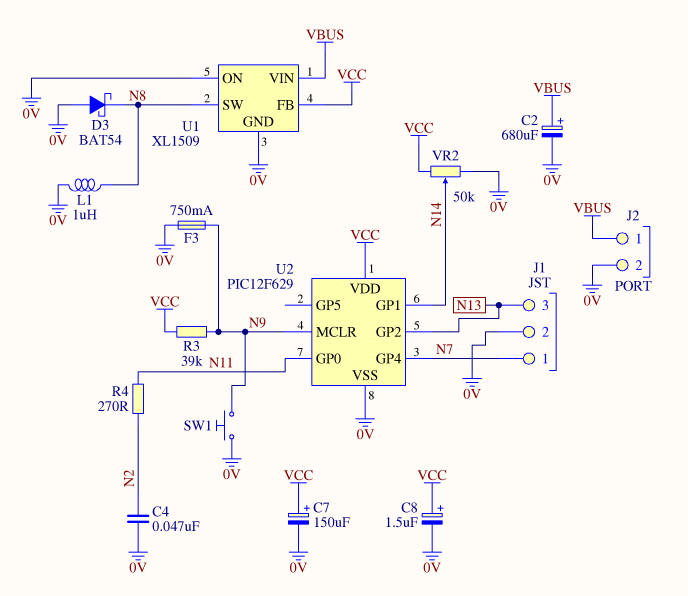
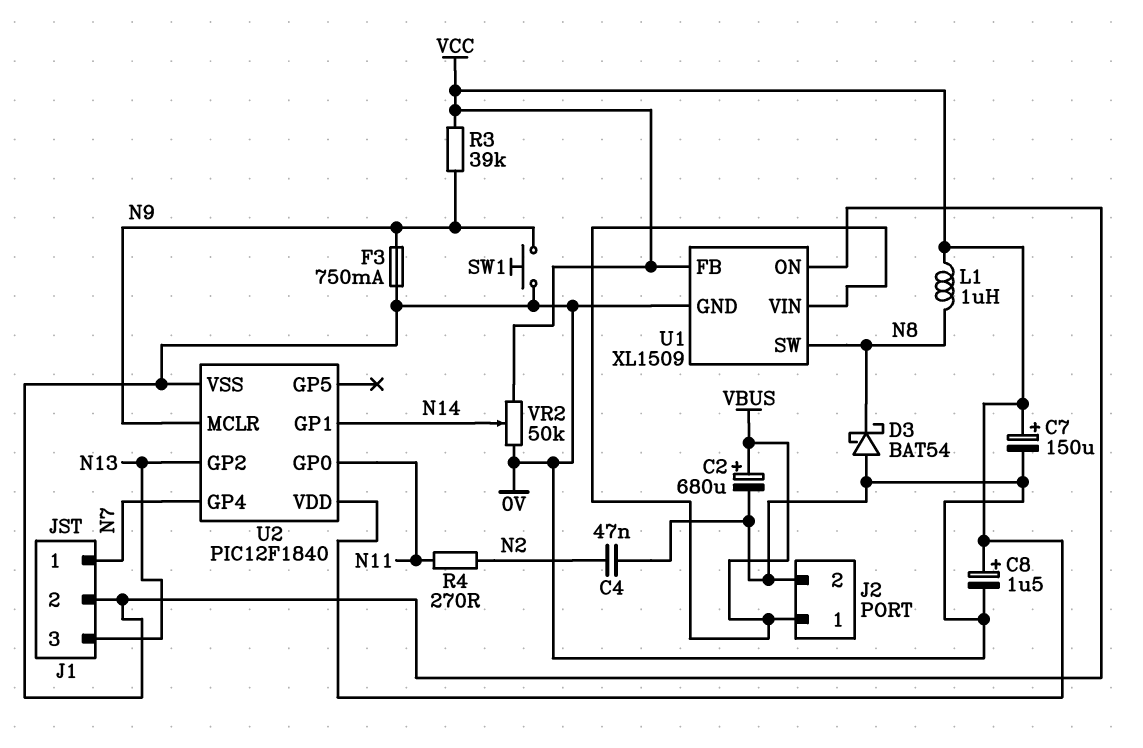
L1: 1uH (0V, N8) -> 1uH (N8, VCC)
U2: PIC12F629 -> PIC12F1840

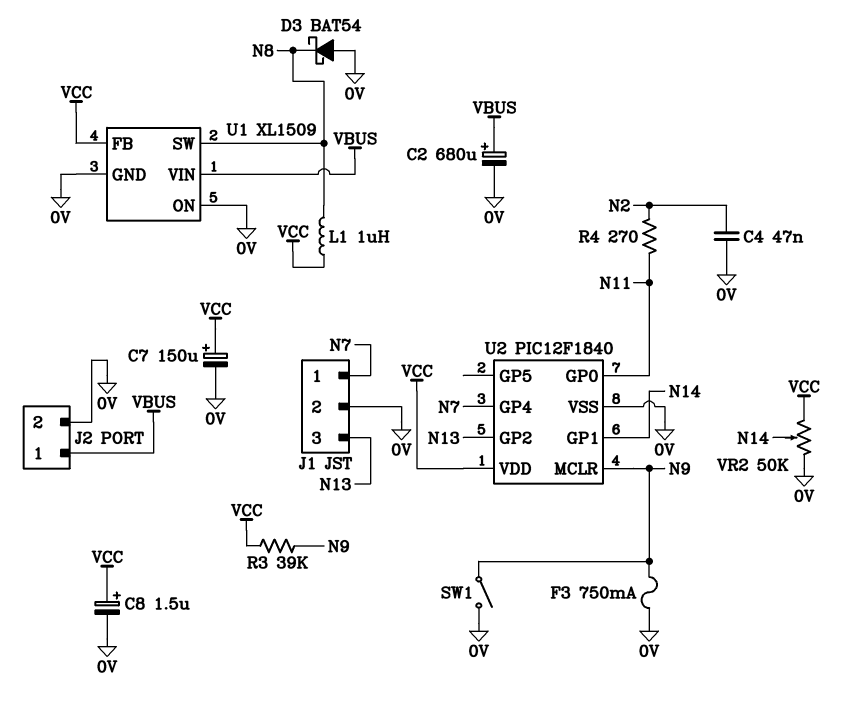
SW1: button (0V, N9) -> switch (0V, N9)

